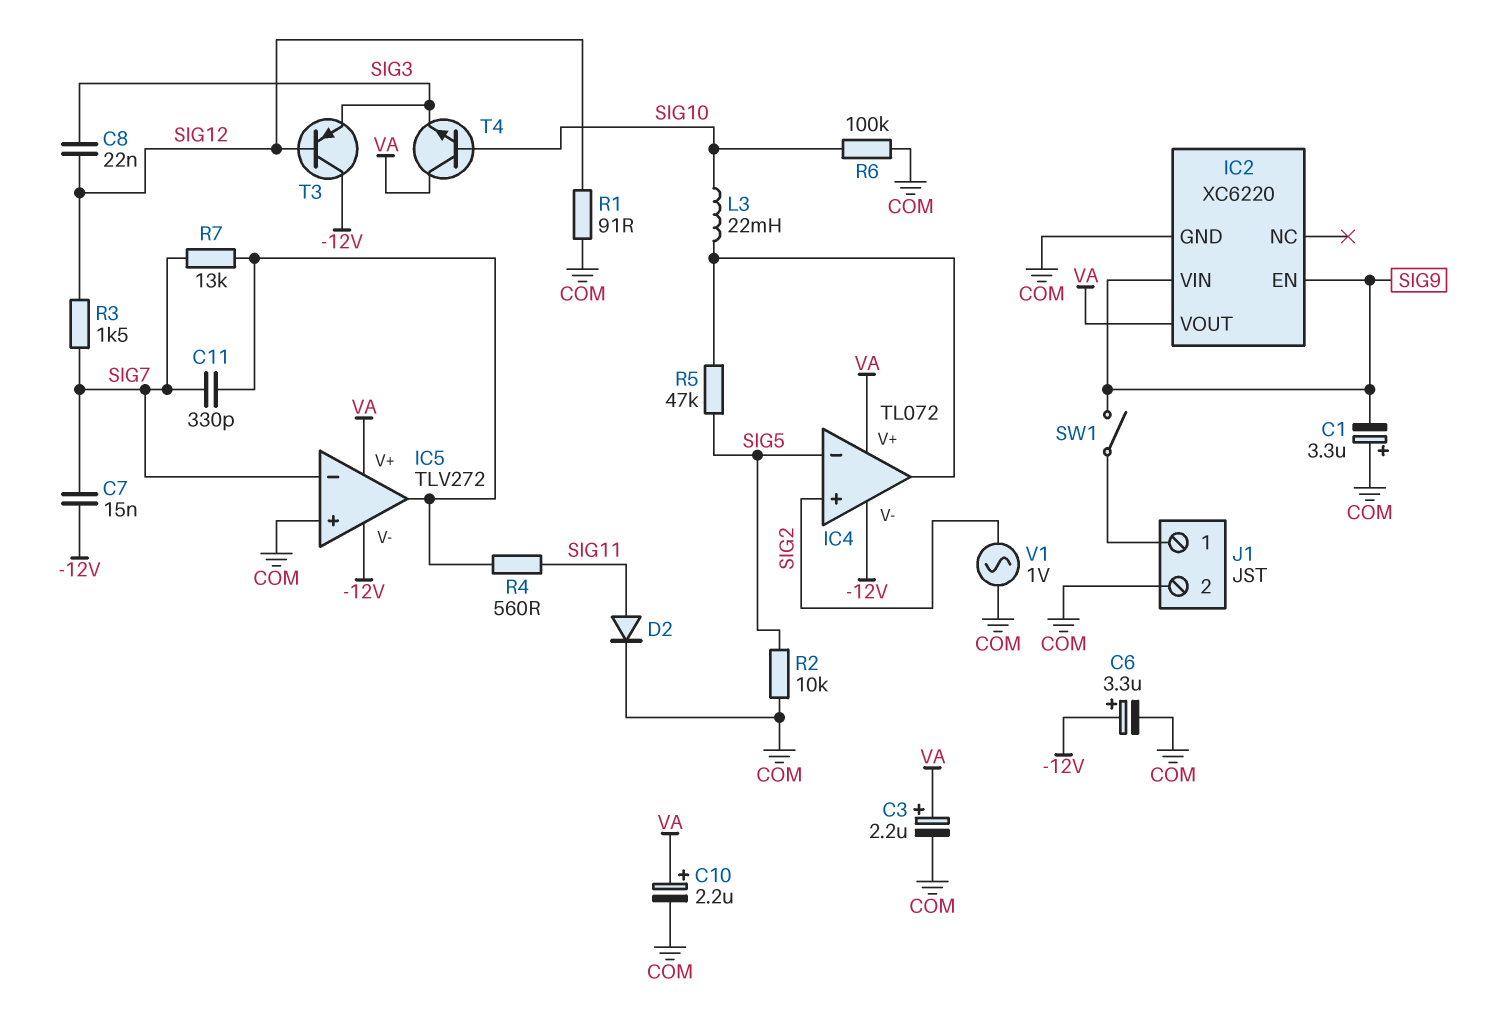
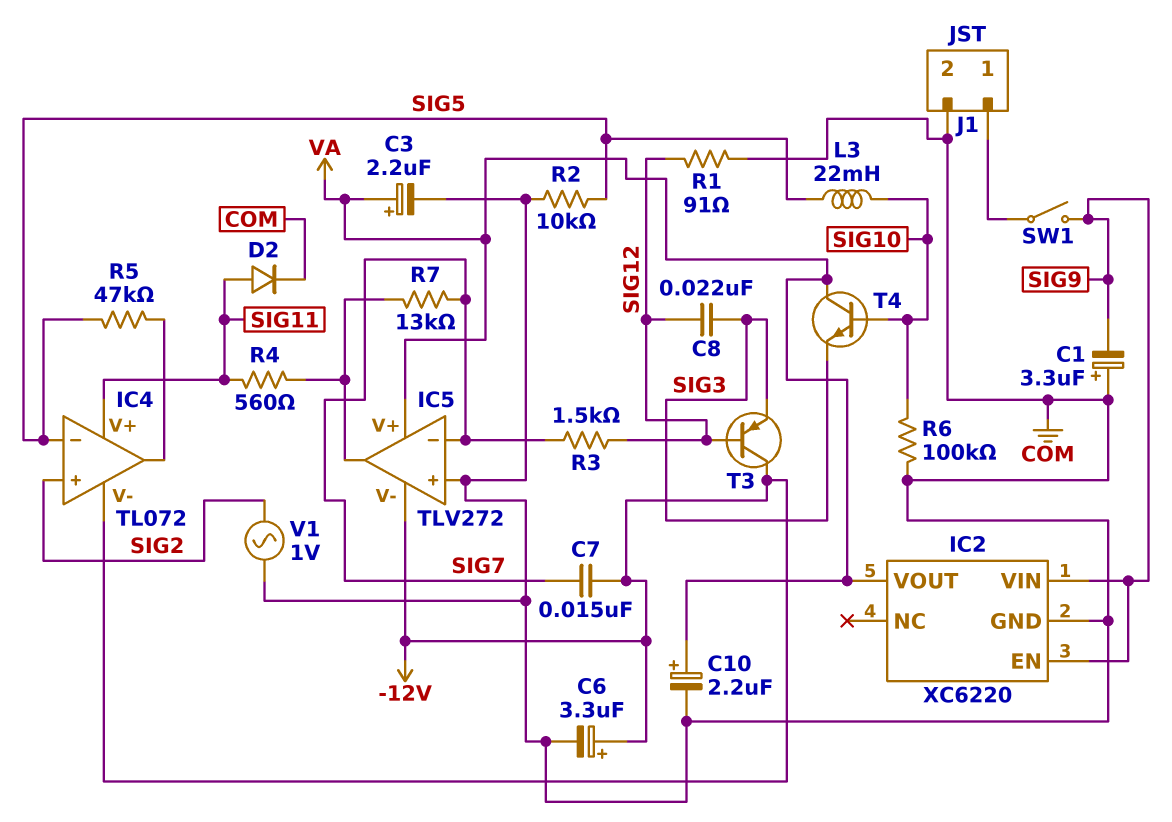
C11: 330pF (IC5/out, SIG7) -> none
IC4 pin V+: VA -> SIG11
L3: 22mH (IC4/out, SIG10) -> 22mH (SIG5, SIG10)

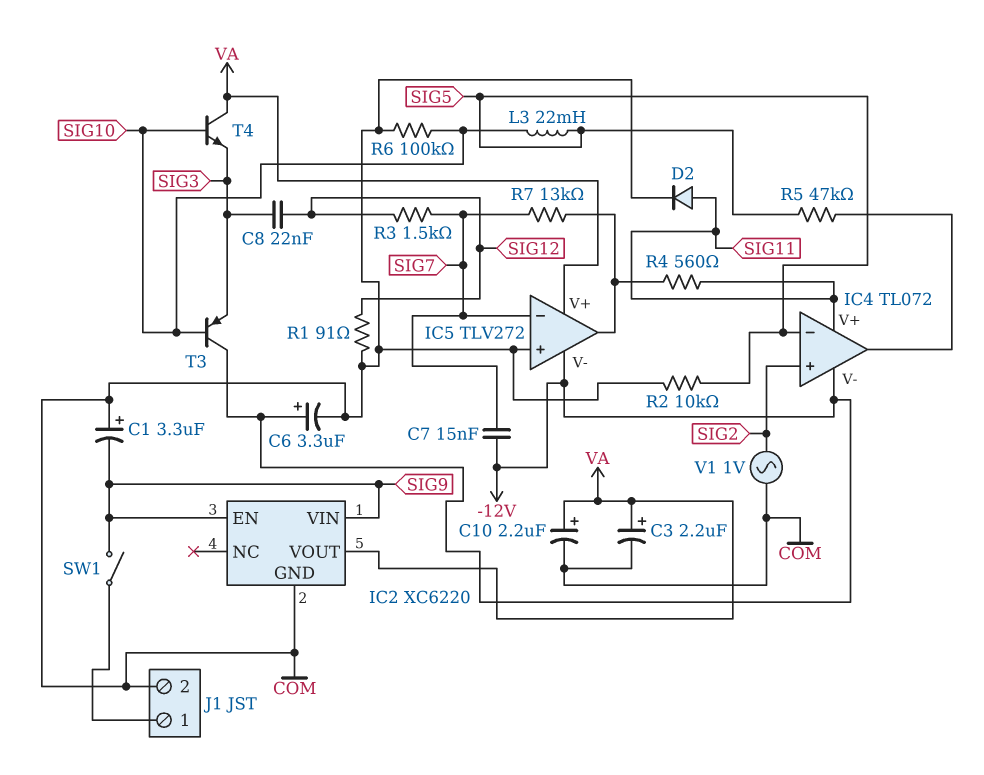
T3: PNP (B SIG12, C -12V, E SIG3) -> PNP (B SIG10, C -12V, E SIG3)

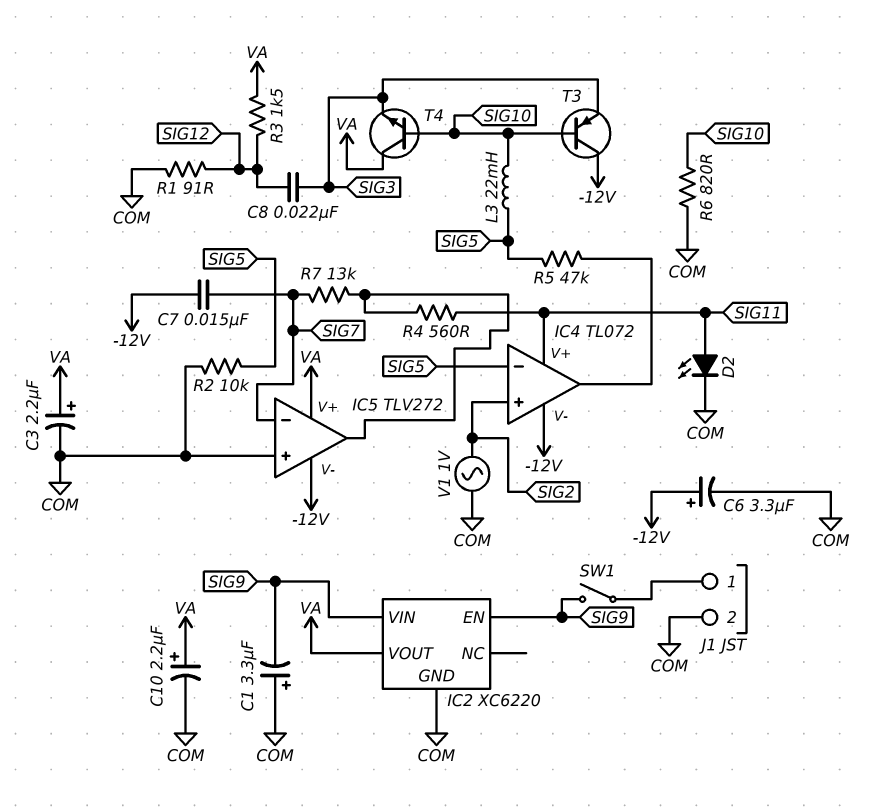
D2: diode (A SIG11, K COM) -> LED (A SIG11, K COM)
R3: 1.5k (SIG7, SIG12) -> 1.5k (SIG12, VA)
R6: 100k (COM, SIG10) -> 820 (COM, SIG10)

